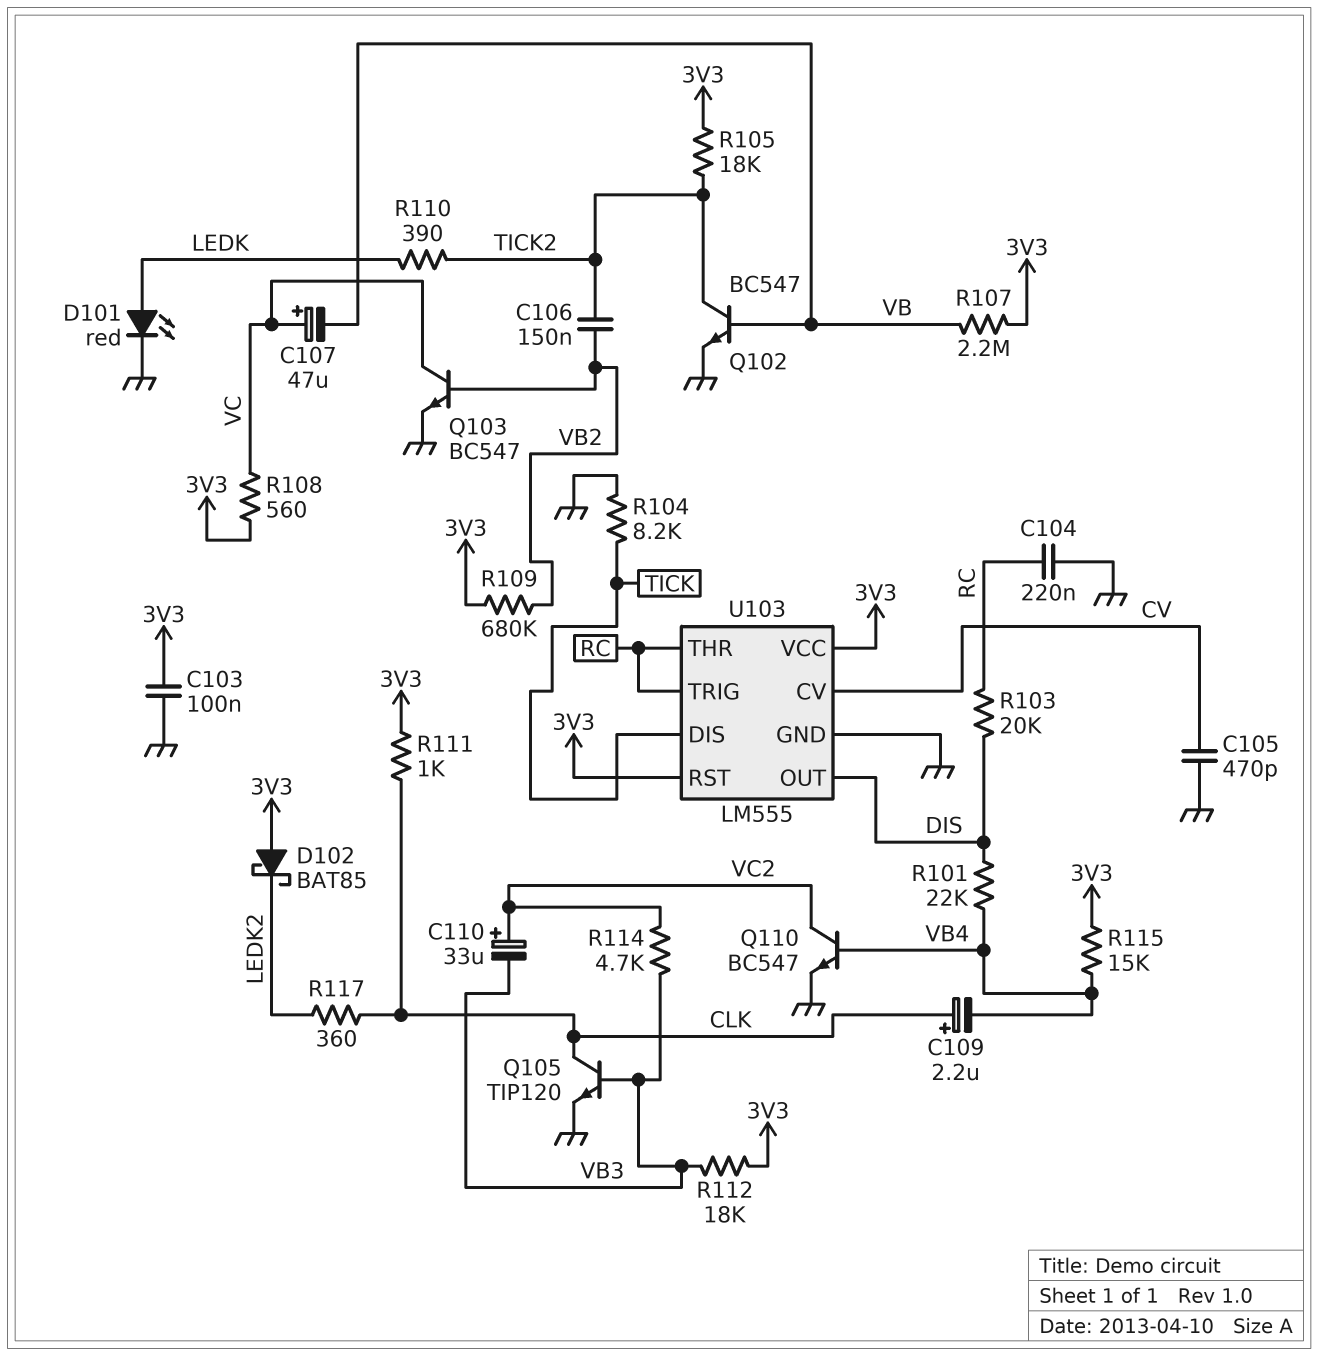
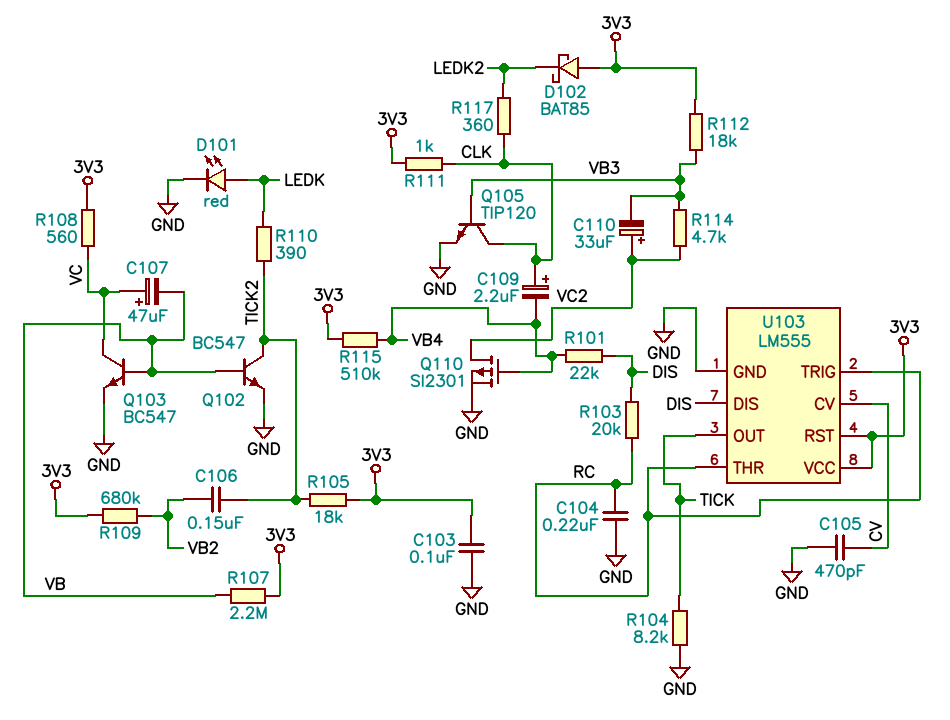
Q103: NPN BC547 (B VB2, C VC, E GND) -> NPN BC547 (B VB, C VC, E GND)
Q110: NPN BC547 (B VB4, C VC2, E GND) -> PMOS SI2301 (G VB4, D VC2, S GND)
R115: 15k (3V3, VB4) -> 510k (3V3, VB4)
U103 pin DIS: TICK -> DIS
U103 pin OUT: DIS -> TICK

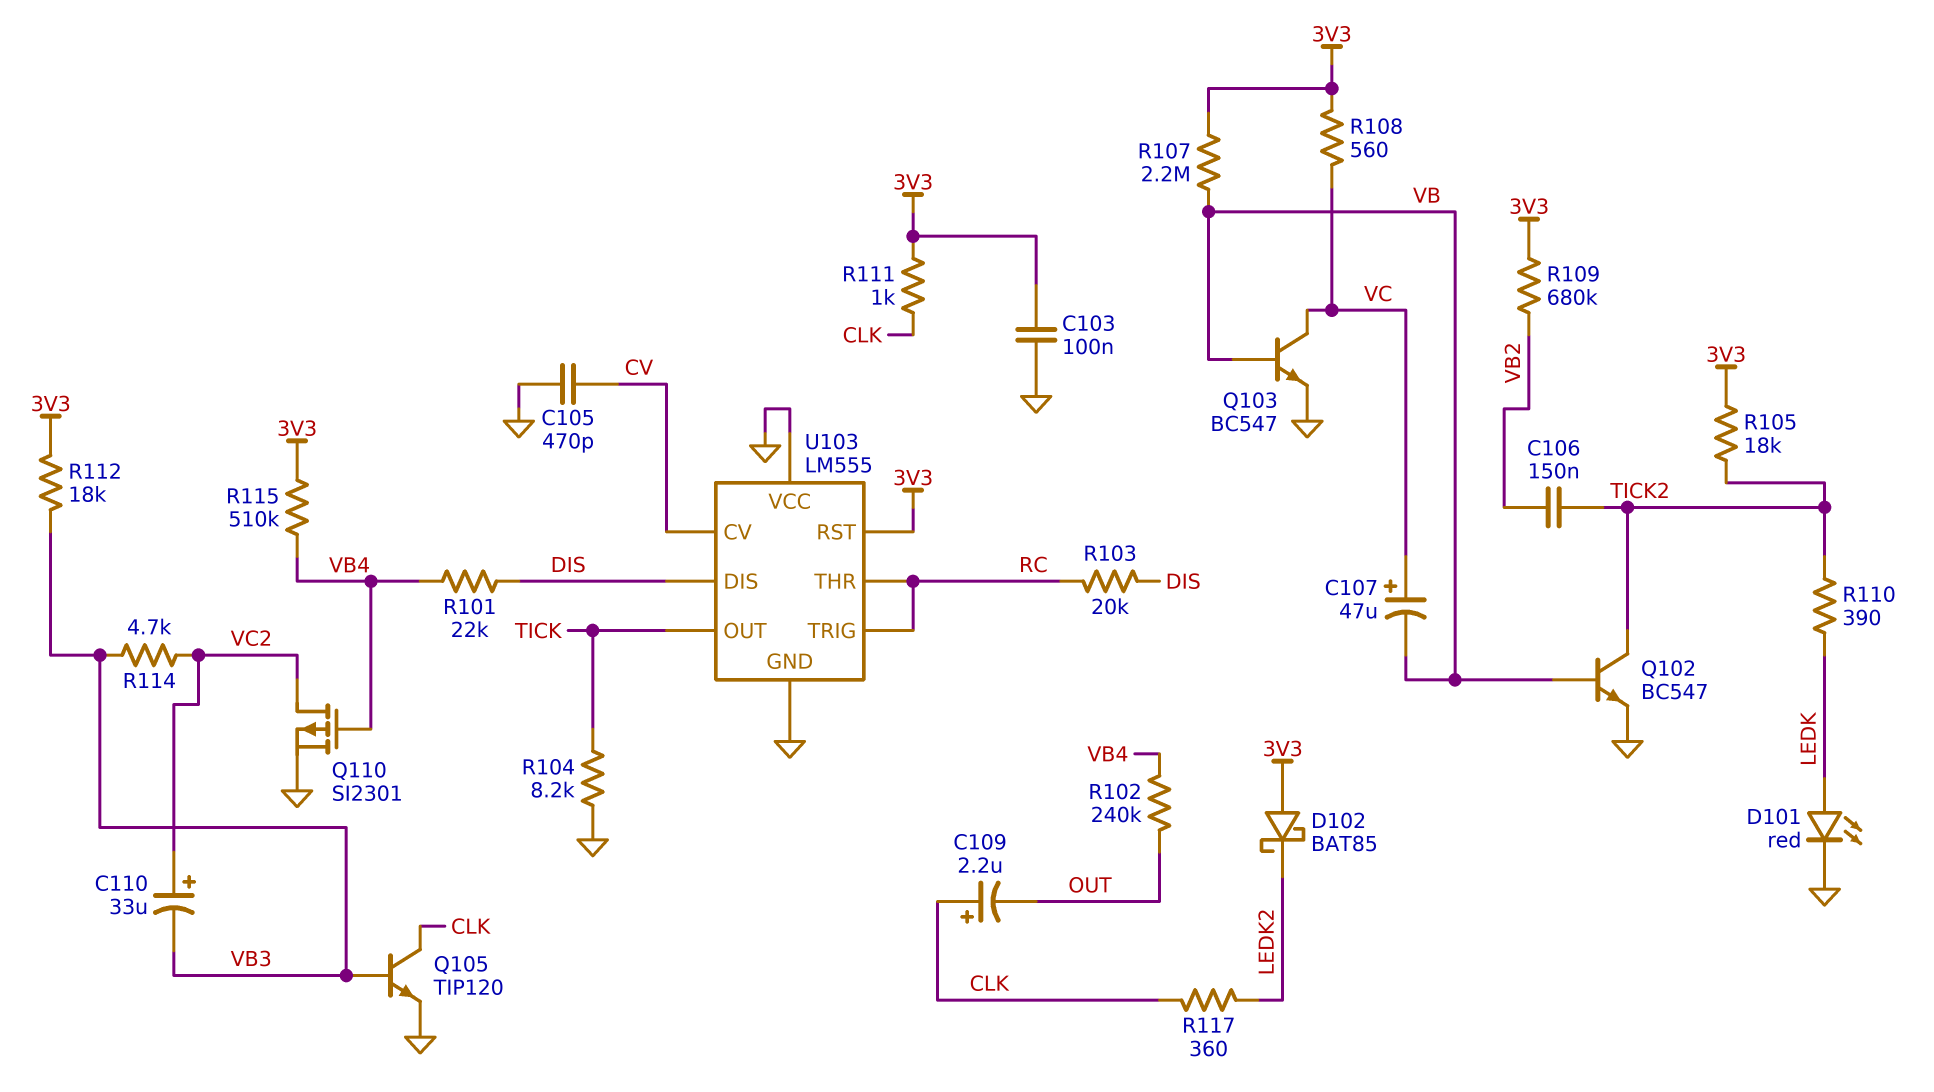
C104: 220nF (GND, RC) -> none
C109: 2.2uF (plus CLK, minus VB4) -> 2.2uF (plus CLK, minus OUT)
R102: none -> 240k (OUT, VB4)
U103 pin VCC: 3V3 -> GND

